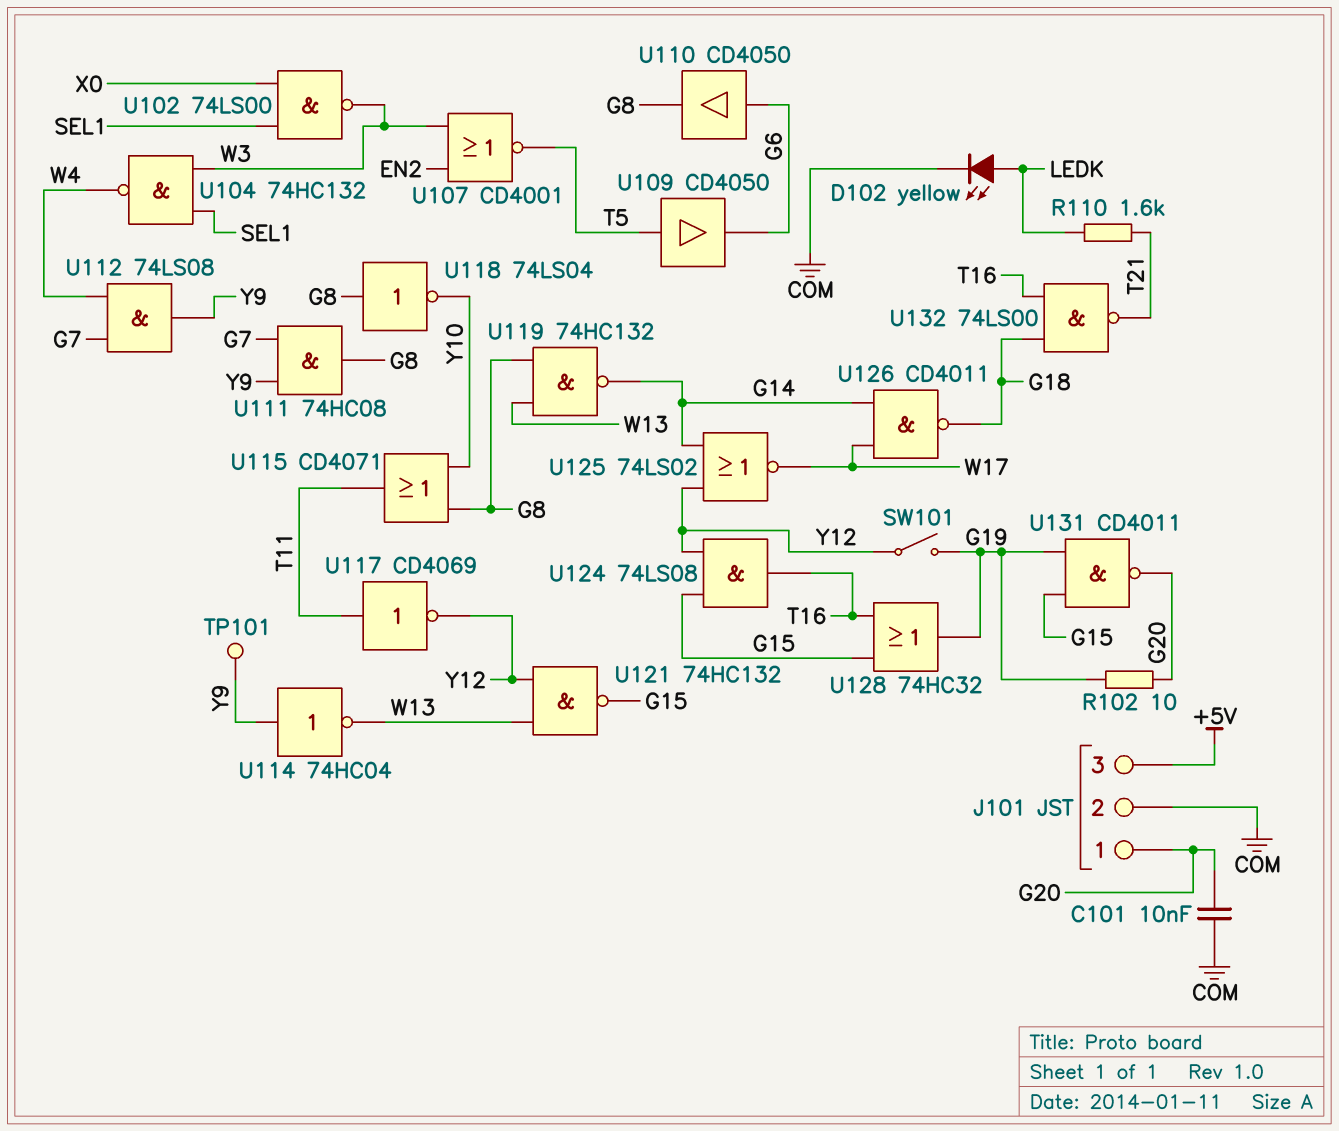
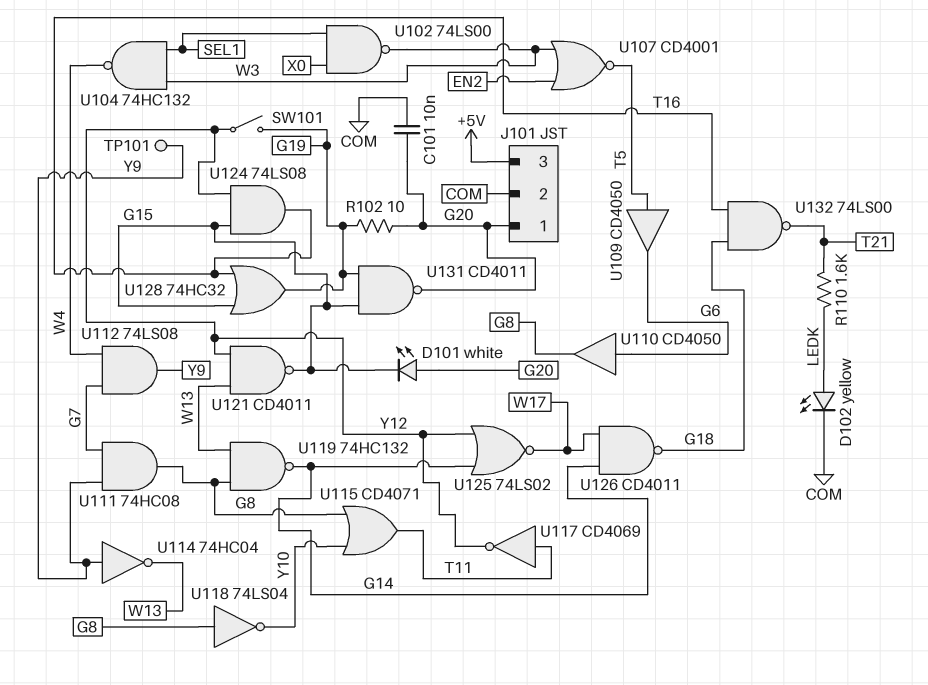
D101: none -> LED white (A G20, K G15)
U121: NAND 74HC132 (in W13, in Y12, out G15) -> NAND CD4011 (in W13, in Y12, out G15)

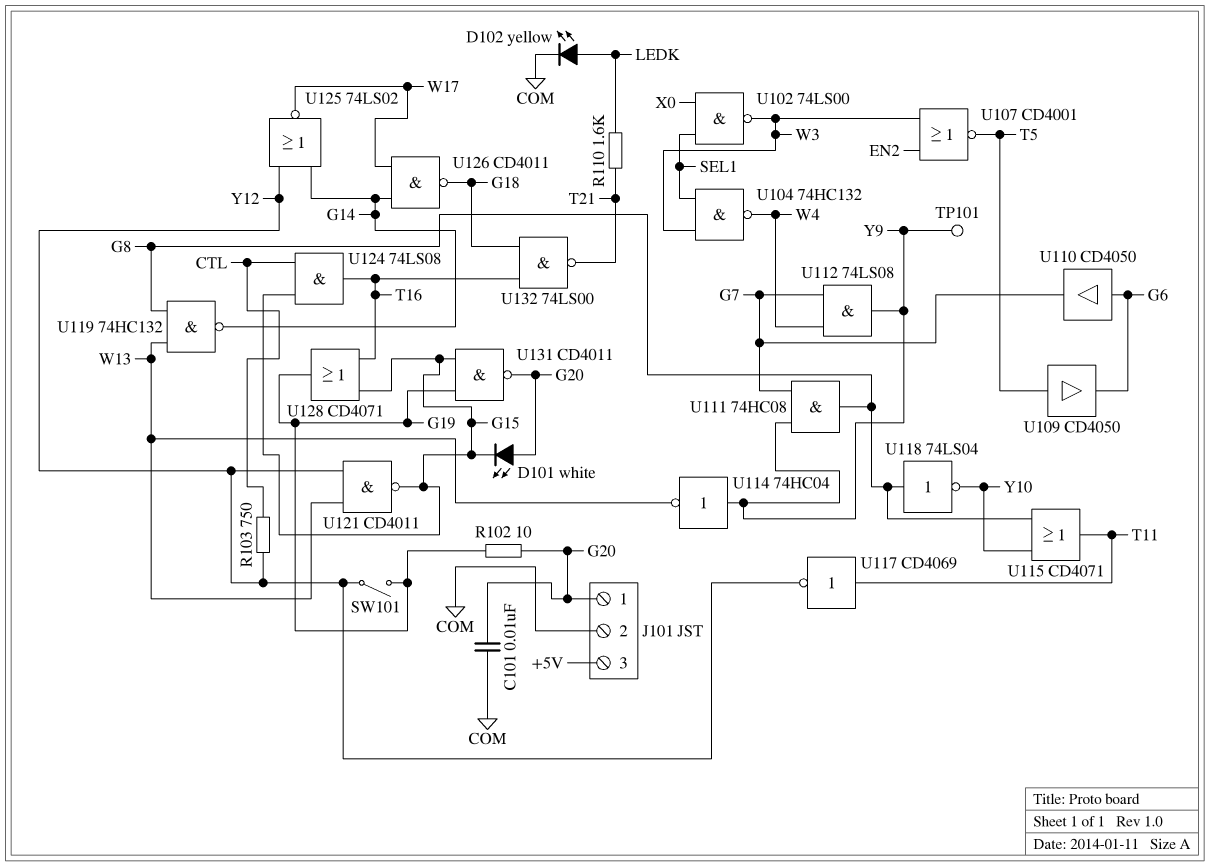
R103: none -> 750 (CTL, Y12)
U110: buffer CD4050 (in G6, out G8) -> buffer CD4050 (in G6, out G7)
U124: AND 74LS08 (in G15, in Y12, out T16) -> AND 74LS08 (in CTL, in G15, out T16)
U128: OR 74HC32 (in G15, in T16, out G19) -> OR CD4071 (in G15, in T16, out G19)

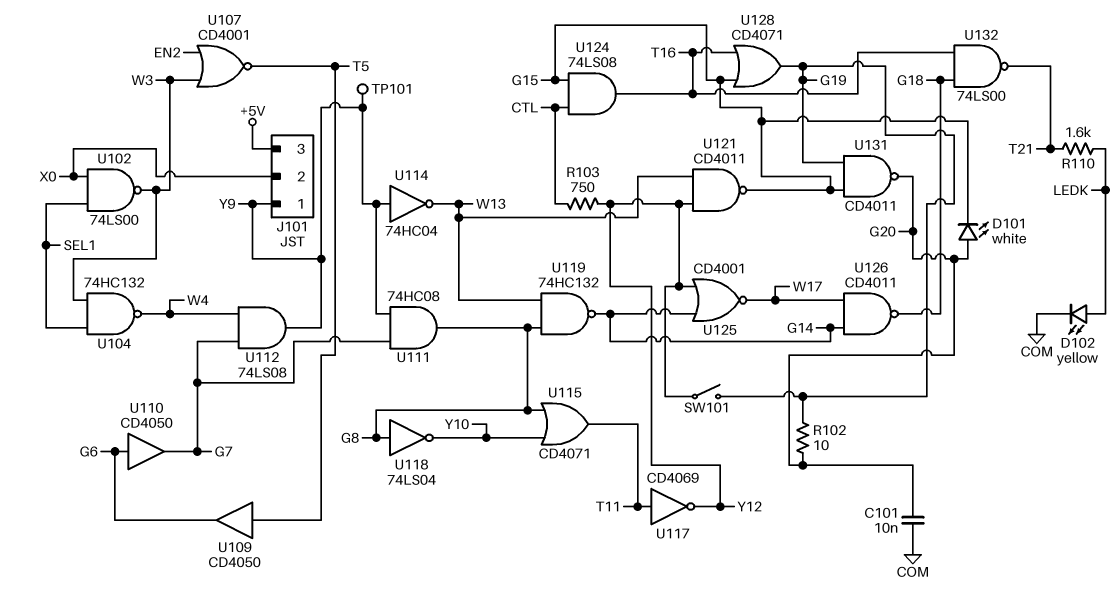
J101 pin 1: G20 -> Y9
J101 pin 2: COM -> X0
U125: NOR 74LS02 (in G14, in Y12, out W17) -> NOR CD4001 (in G14, in Y12, out W17)

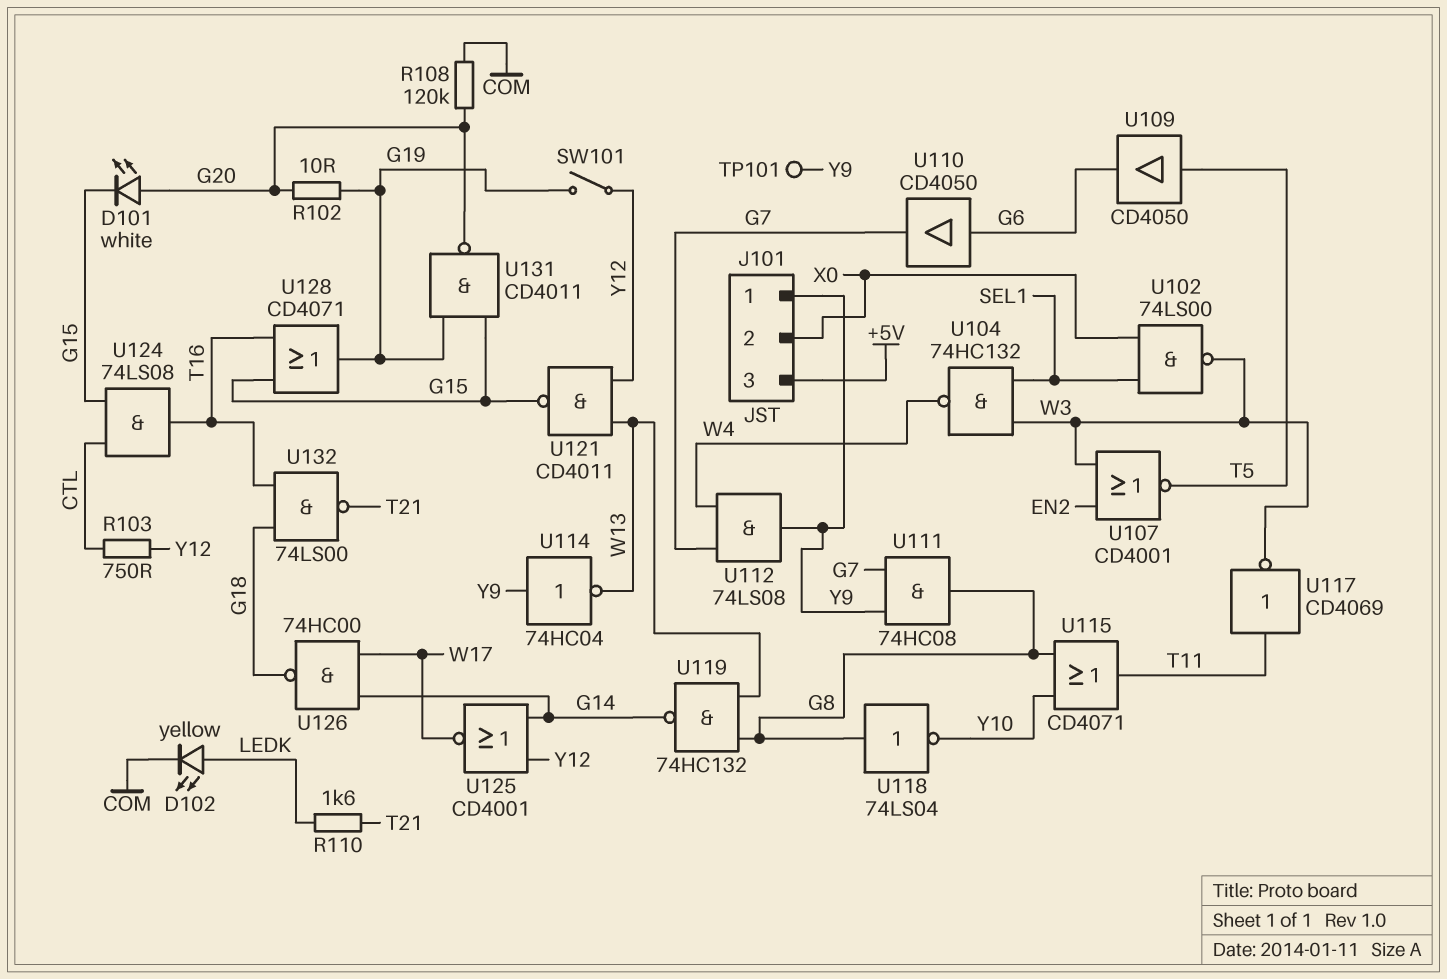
C101: 10nF (COM, G20) -> none
R108: none -> 120k (COM, G20)
U117: NOT CD4069 (in T11, out Y12) -> NOT CD4069 (in T11, out W3)
U126: NAND CD4011 (in G14, in W17, out G18) -> NAND 74HC00 (in G14, in W17, out G18)

